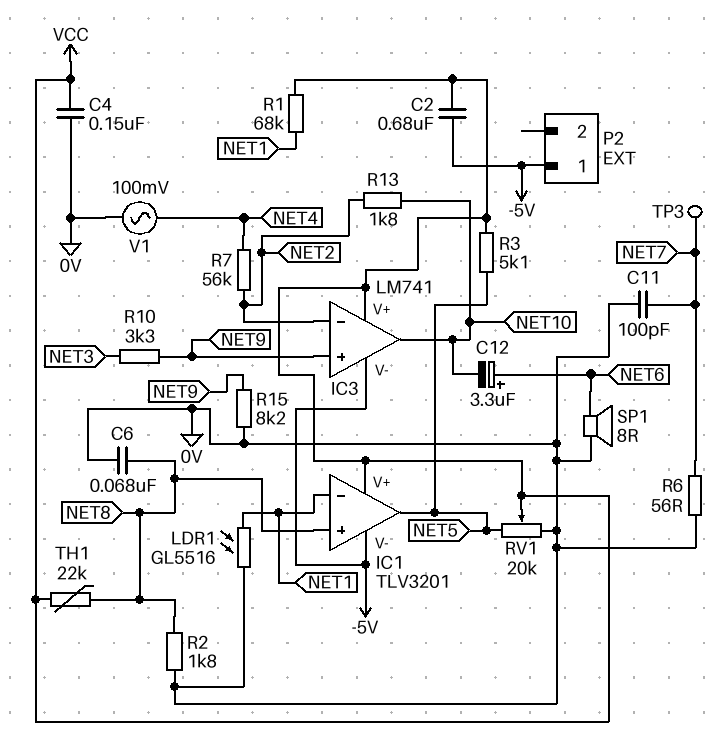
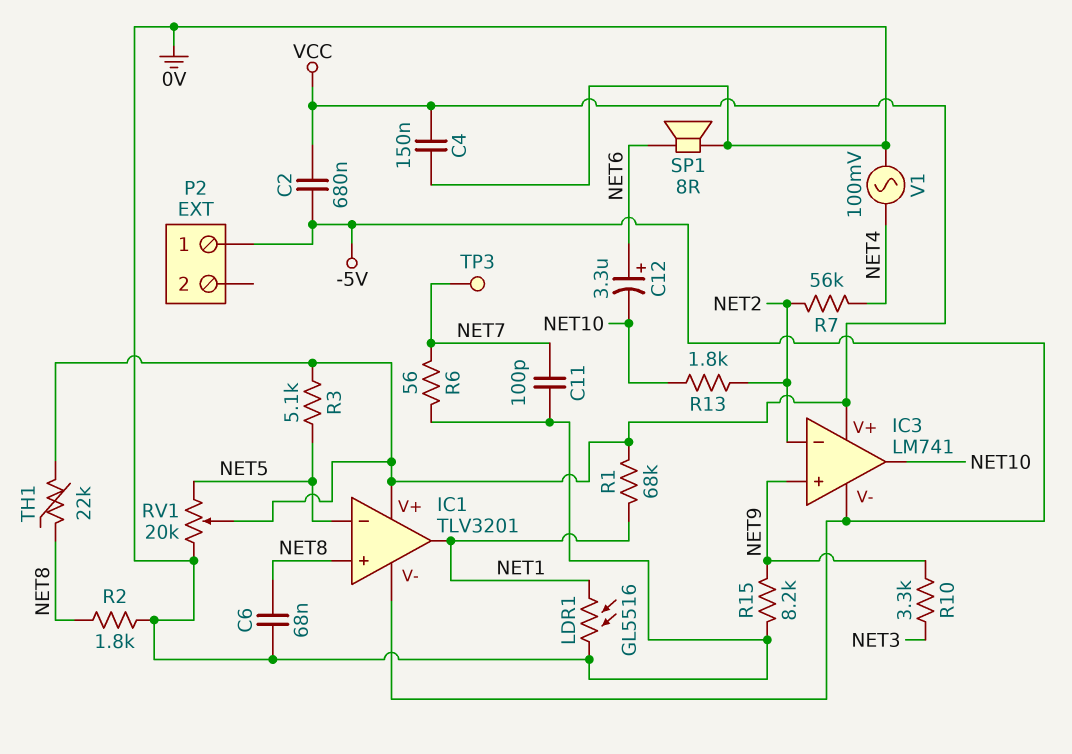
IC1 pin in-: NET1 -> NET5
IC1 pin out: NET5 -> NET1

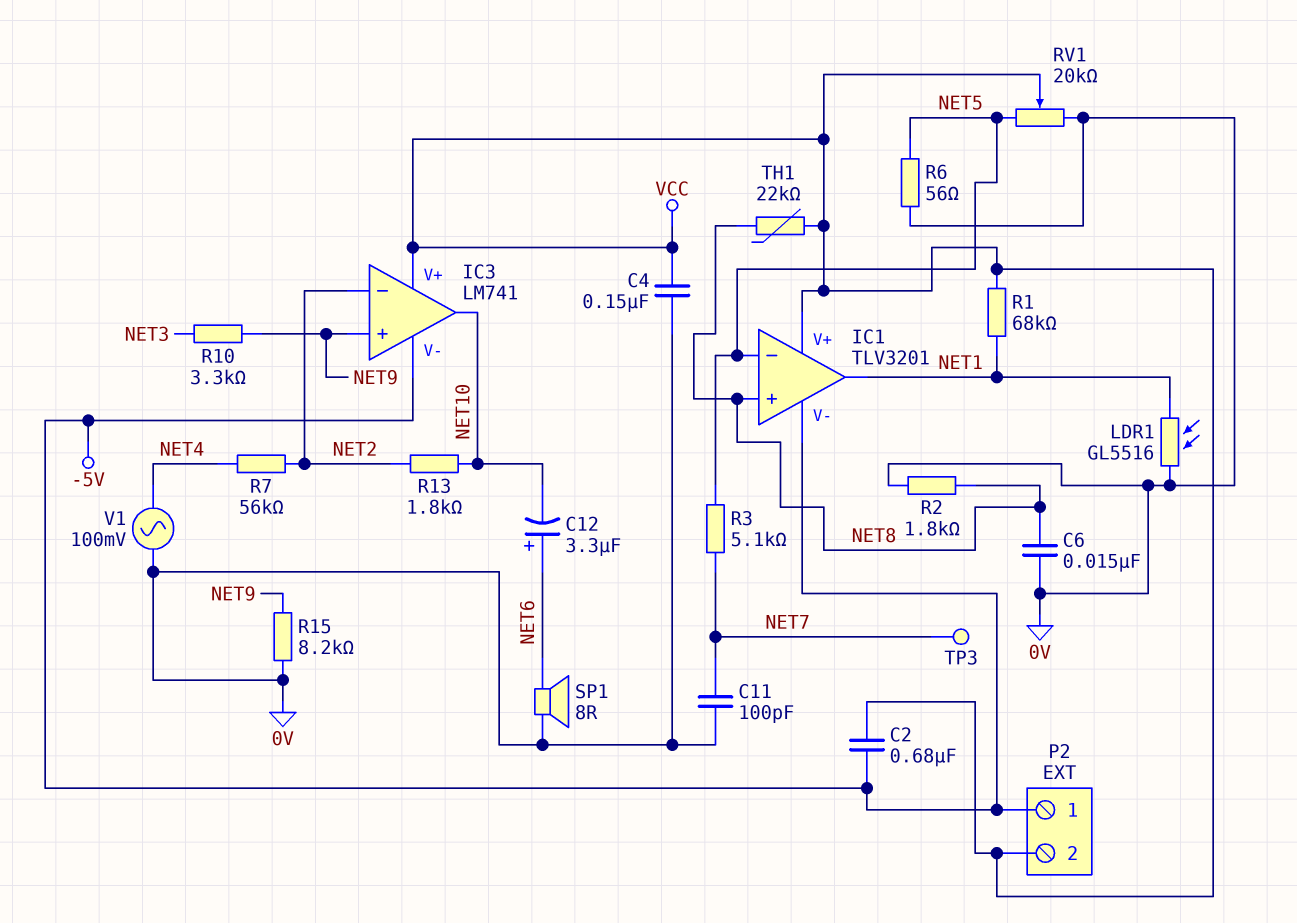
C6: 68nF (0V, NET8) -> 15nF (0V, NET8)
P2 pin 2: none -> VCC
R3: 5.1k (NET5, VCC) -> 5.1k (NET5, NET7)
R6: 56 (0V, NET7) -> 56 (0V, NET5)

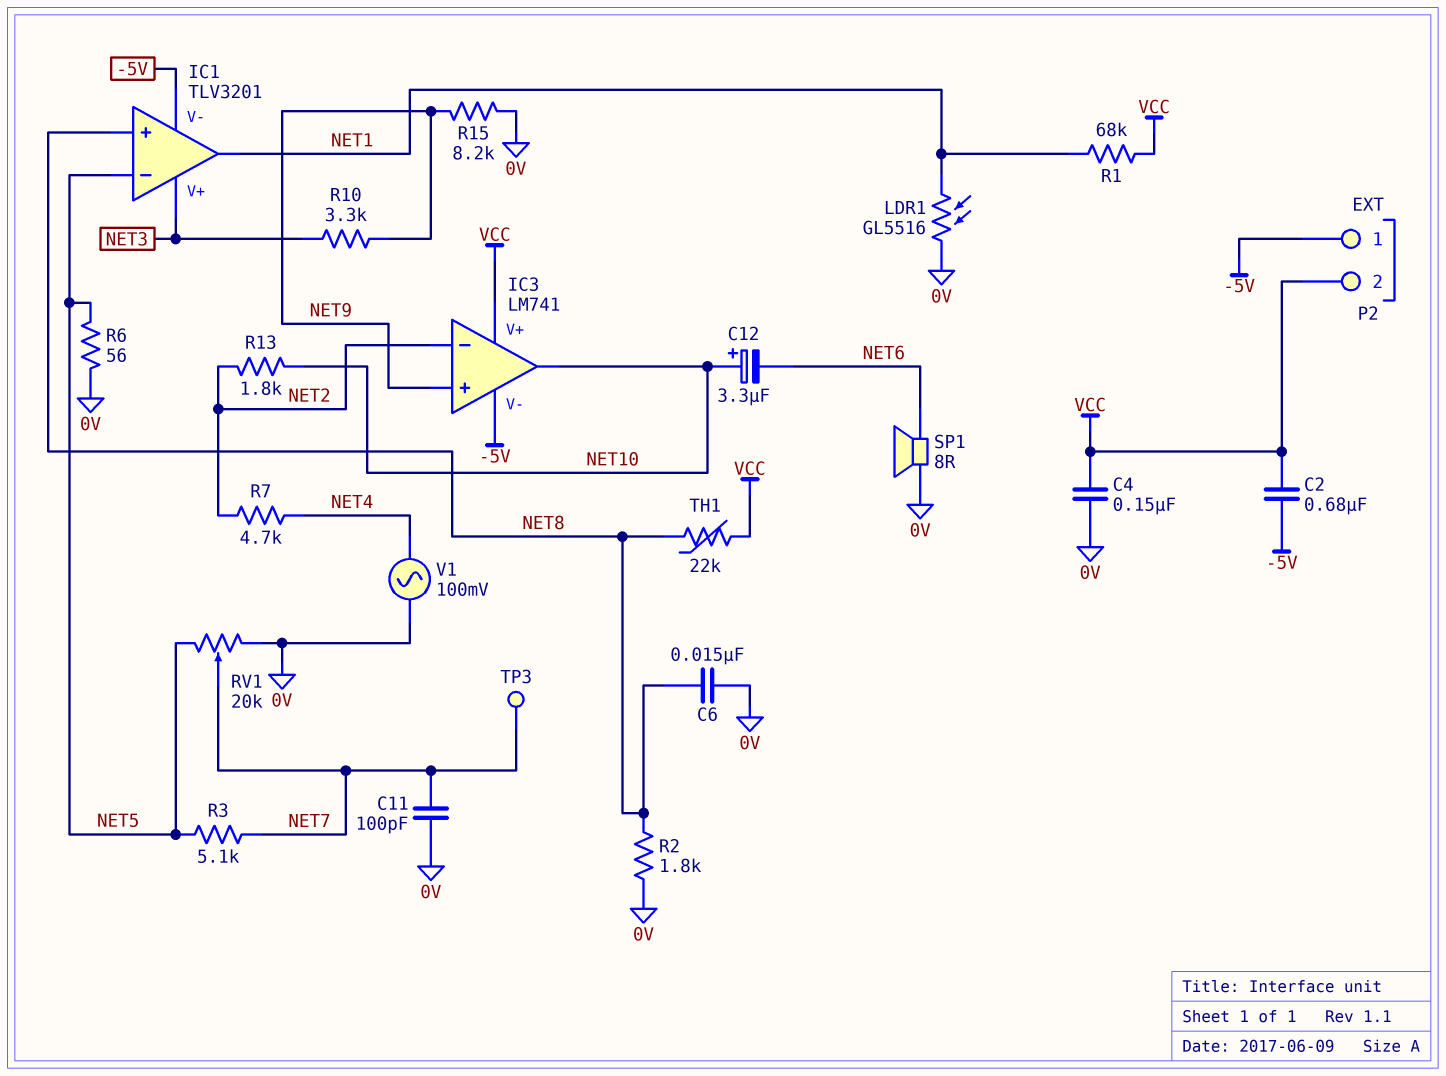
C12: 3.3uF (plus NET6, minus NET10) -> 3.3uF (plus NET10, minus NET6)
IC1 pin V+: VCC -> NET3
R7: 56k (NET2, NET4) -> 4.7k (NET2, NET4)
RV1: 20k (0V, NET5, wiper VCC) -> 20k (0V, NET5, wiper NET7)

